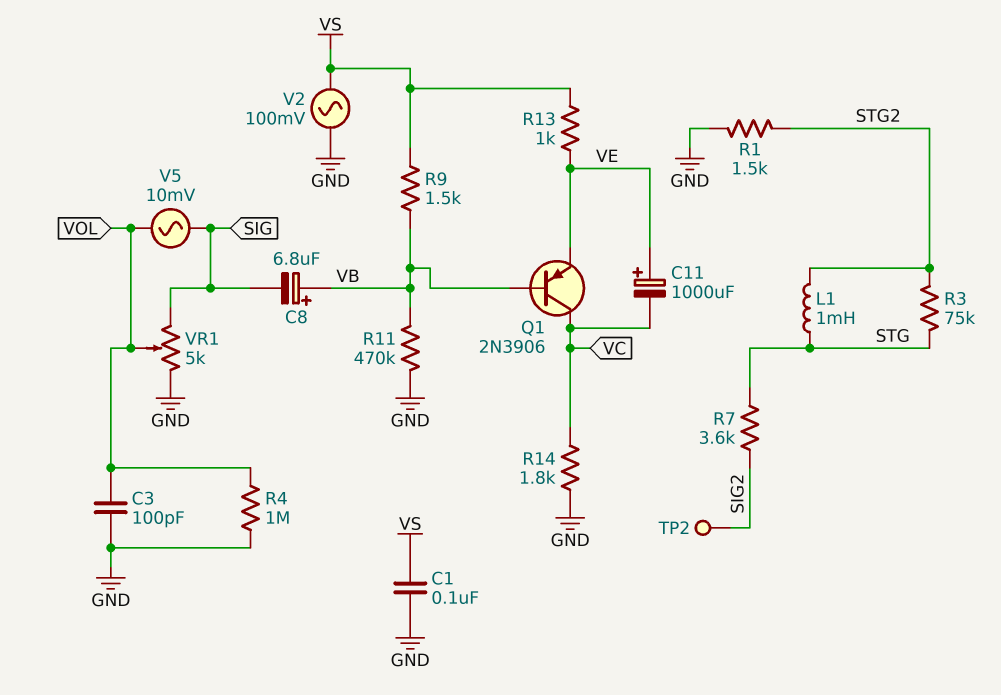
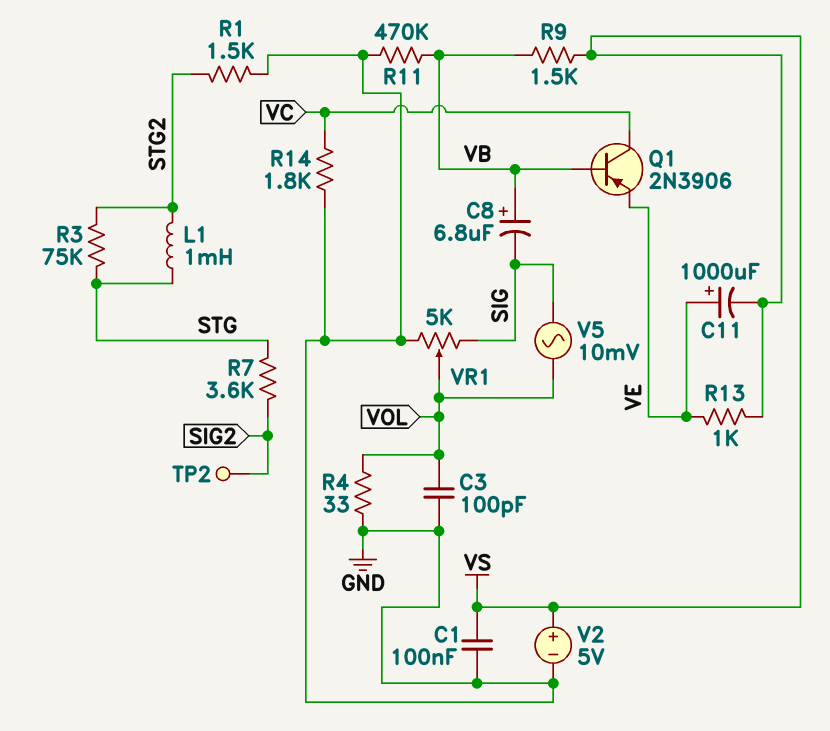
C11: 1000uF (plus VE, minus VC) -> 1000uF (plus VE, minus VS)
R4: 1M (GND, VOL) -> 33 (GND, VOL)
V2: AC 100mV (GND, VS) -> 5V (plus VS, minus GND)

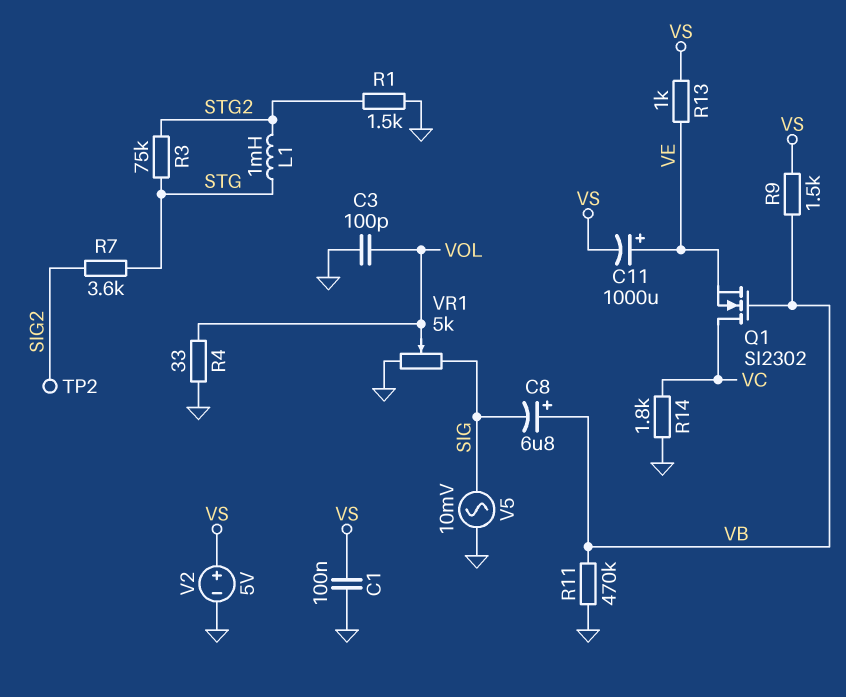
Q1: PNP 2N3906 (B VB, C VC, E VE) -> NMOS SI2302 (G VB, D VC, S VE)
V5: AC 10mV (SIG, VOL) -> AC 10mV (GND, SIG)

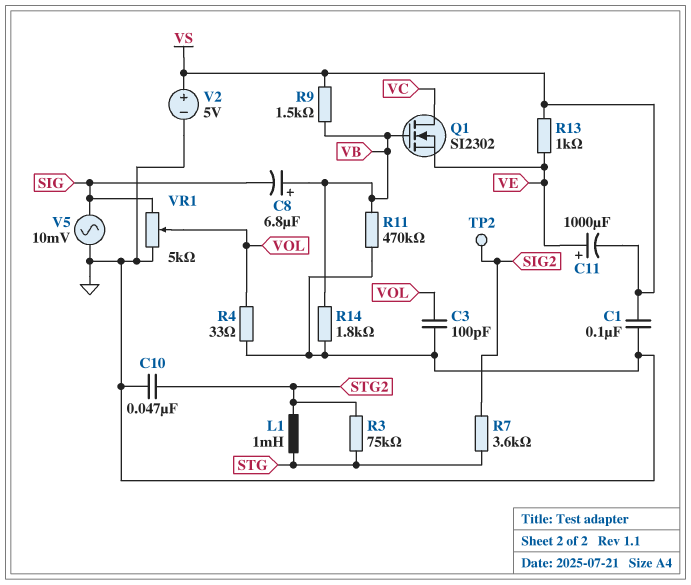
C10: none -> 47nF (GND, STG2)
R1: 1.5k (GND, STG2) -> none
R14: 1.8k (GND, VC) -> 1.8k (GND, VB)

